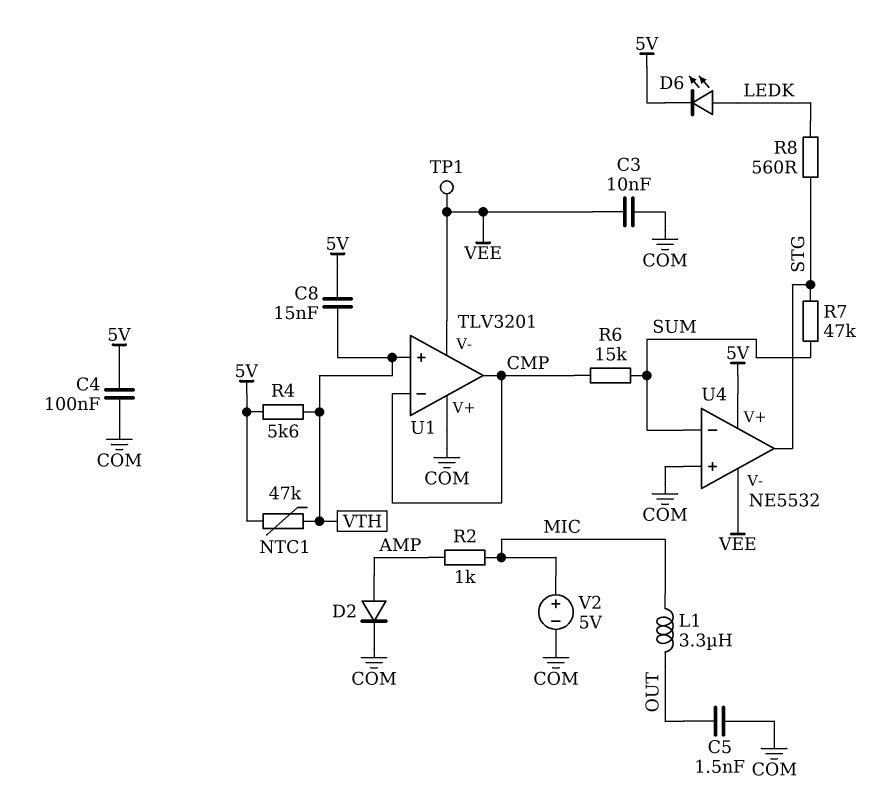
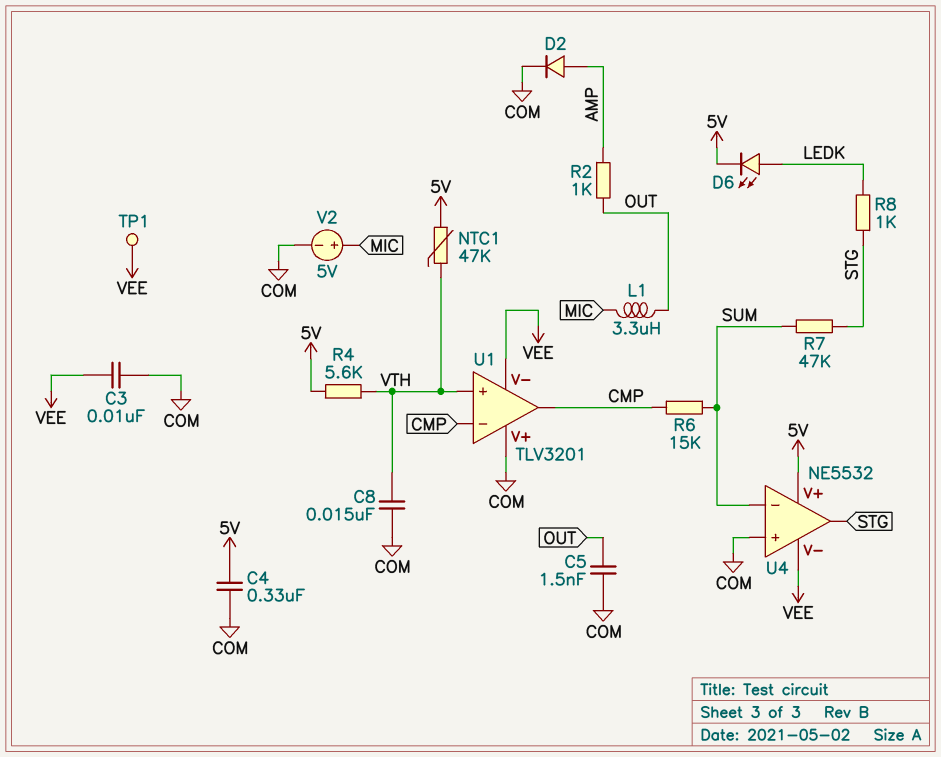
C4: 100nF (5V, COM) -> 330nF (5V, COM)
C8: 15nF (5V, VTH) -> 15nF (COM, VTH)
R2: 1k (AMP, MIC) -> 1k (AMP, OUT)
R8: 560 (LEDK, STG) -> 1k (LEDK, STG)

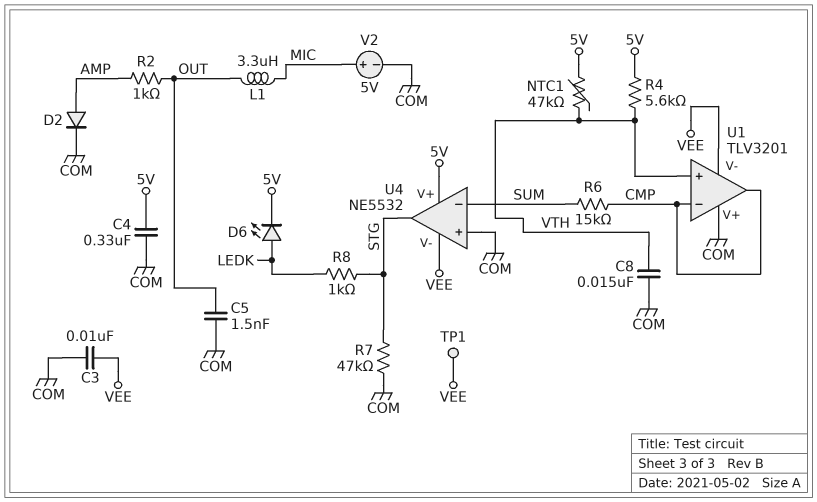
R7: 47k (STG, SUM) -> 47k (COM, STG)

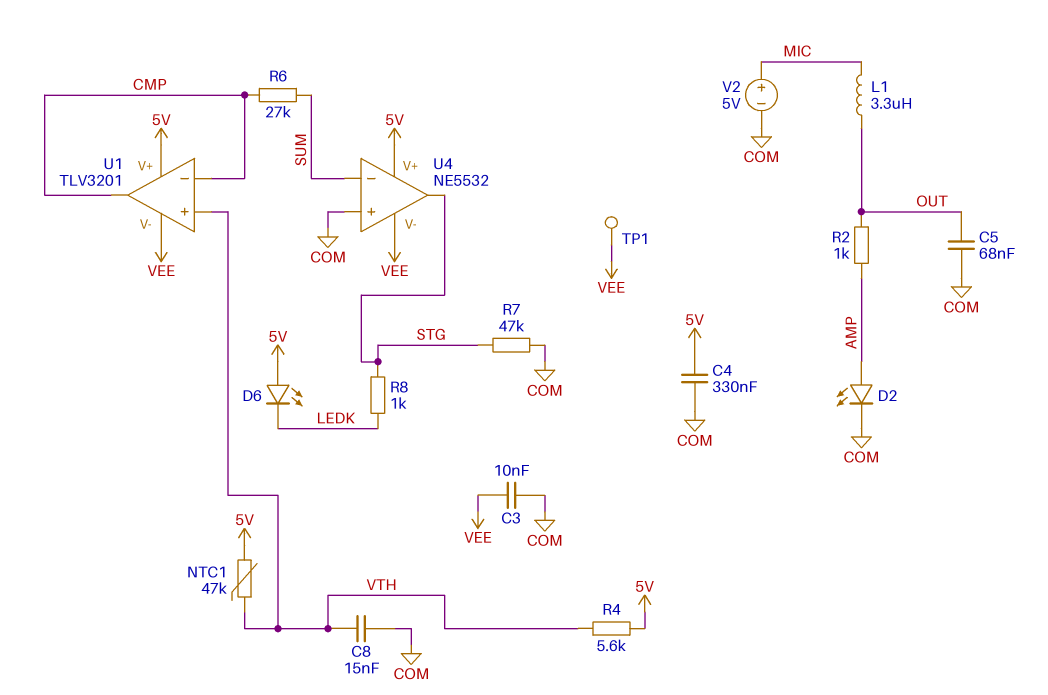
C5: 1.5nF (COM, OUT) -> 68nF (COM, OUT)
D2: diode (A AMP, K COM) -> LED (A AMP, K COM)
D6: LED (A LEDK, K 5V) -> LED (A 5V, K LEDK)
R6: 15k (CMP, SUM) -> 27k (CMP, SUM)
U1 pin V+: COM -> 5V

